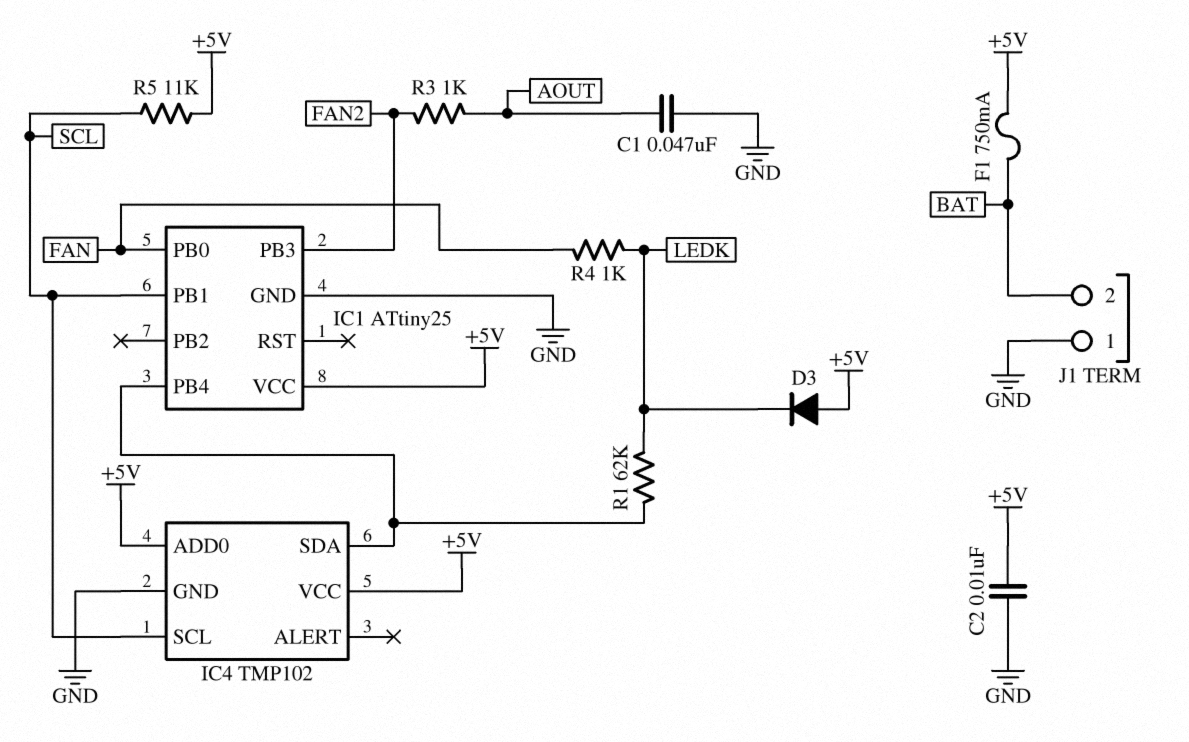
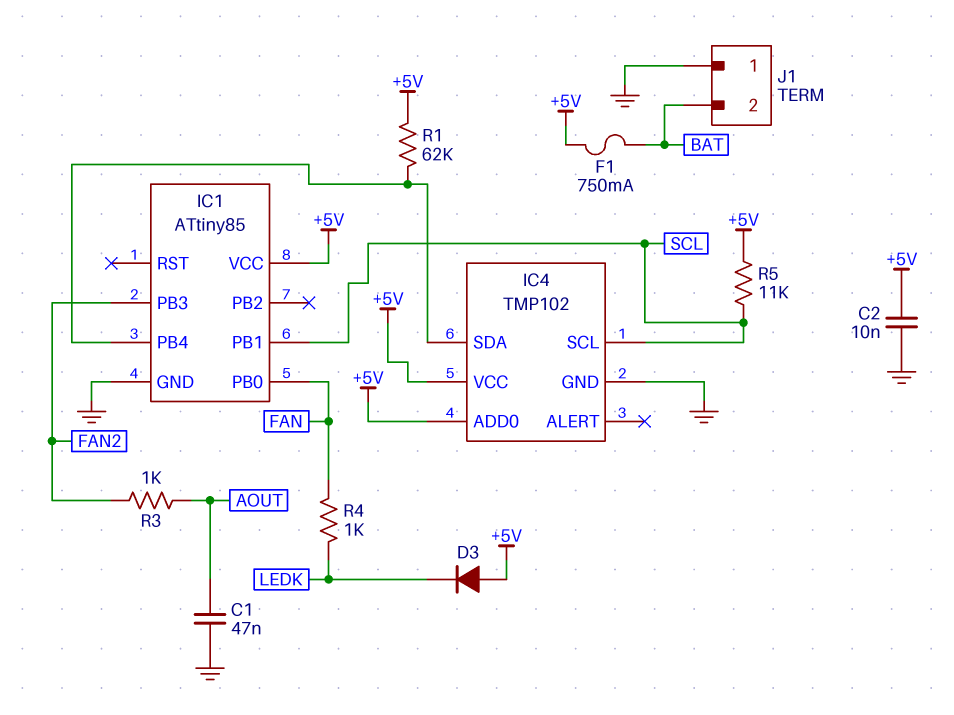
IC1: ATtiny25 -> ATtiny85
R1: 62k (IC1/PB4, LEDK) -> 62k (+5V, IC1/PB4)

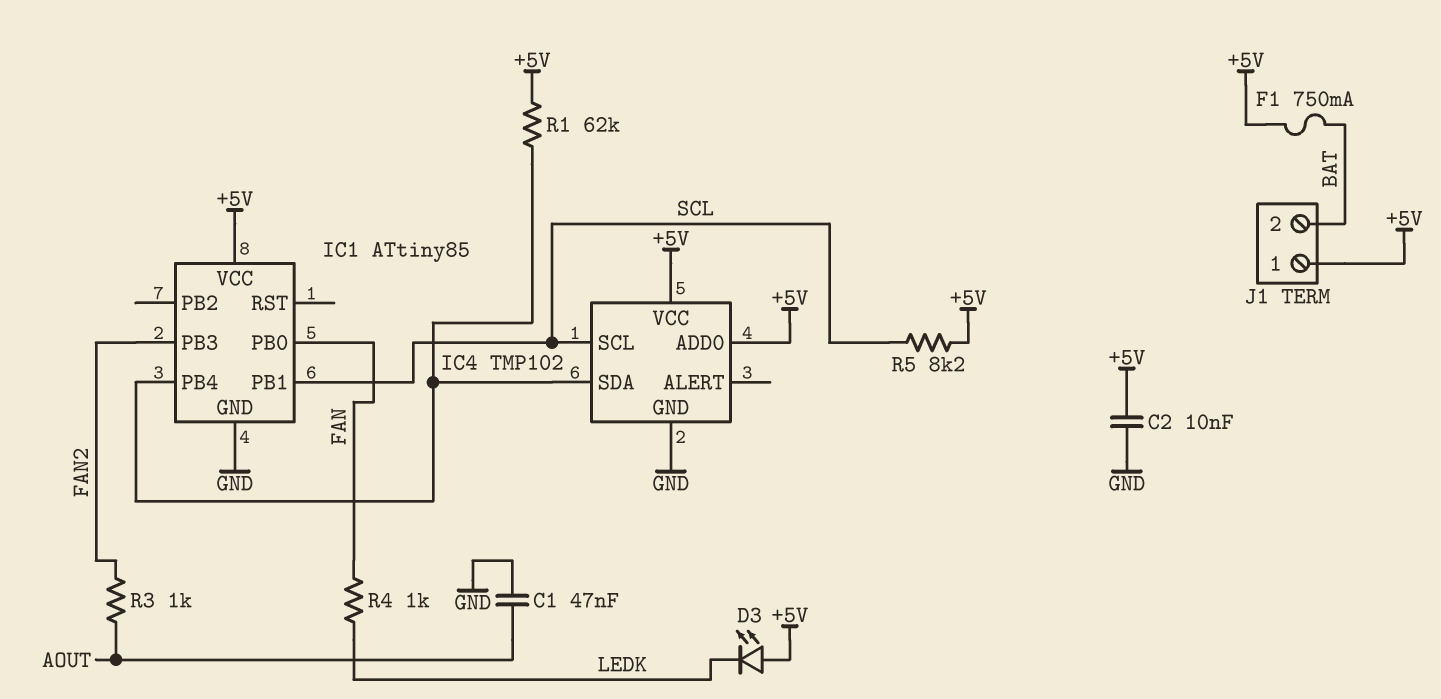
D3: diode (A +5V, K LEDK) -> LED (A +5V, K LEDK)
J1 pin 1: GND -> +5V
R5: 11k (+5V, SCL) -> 8.2k (+5V, SCL)

